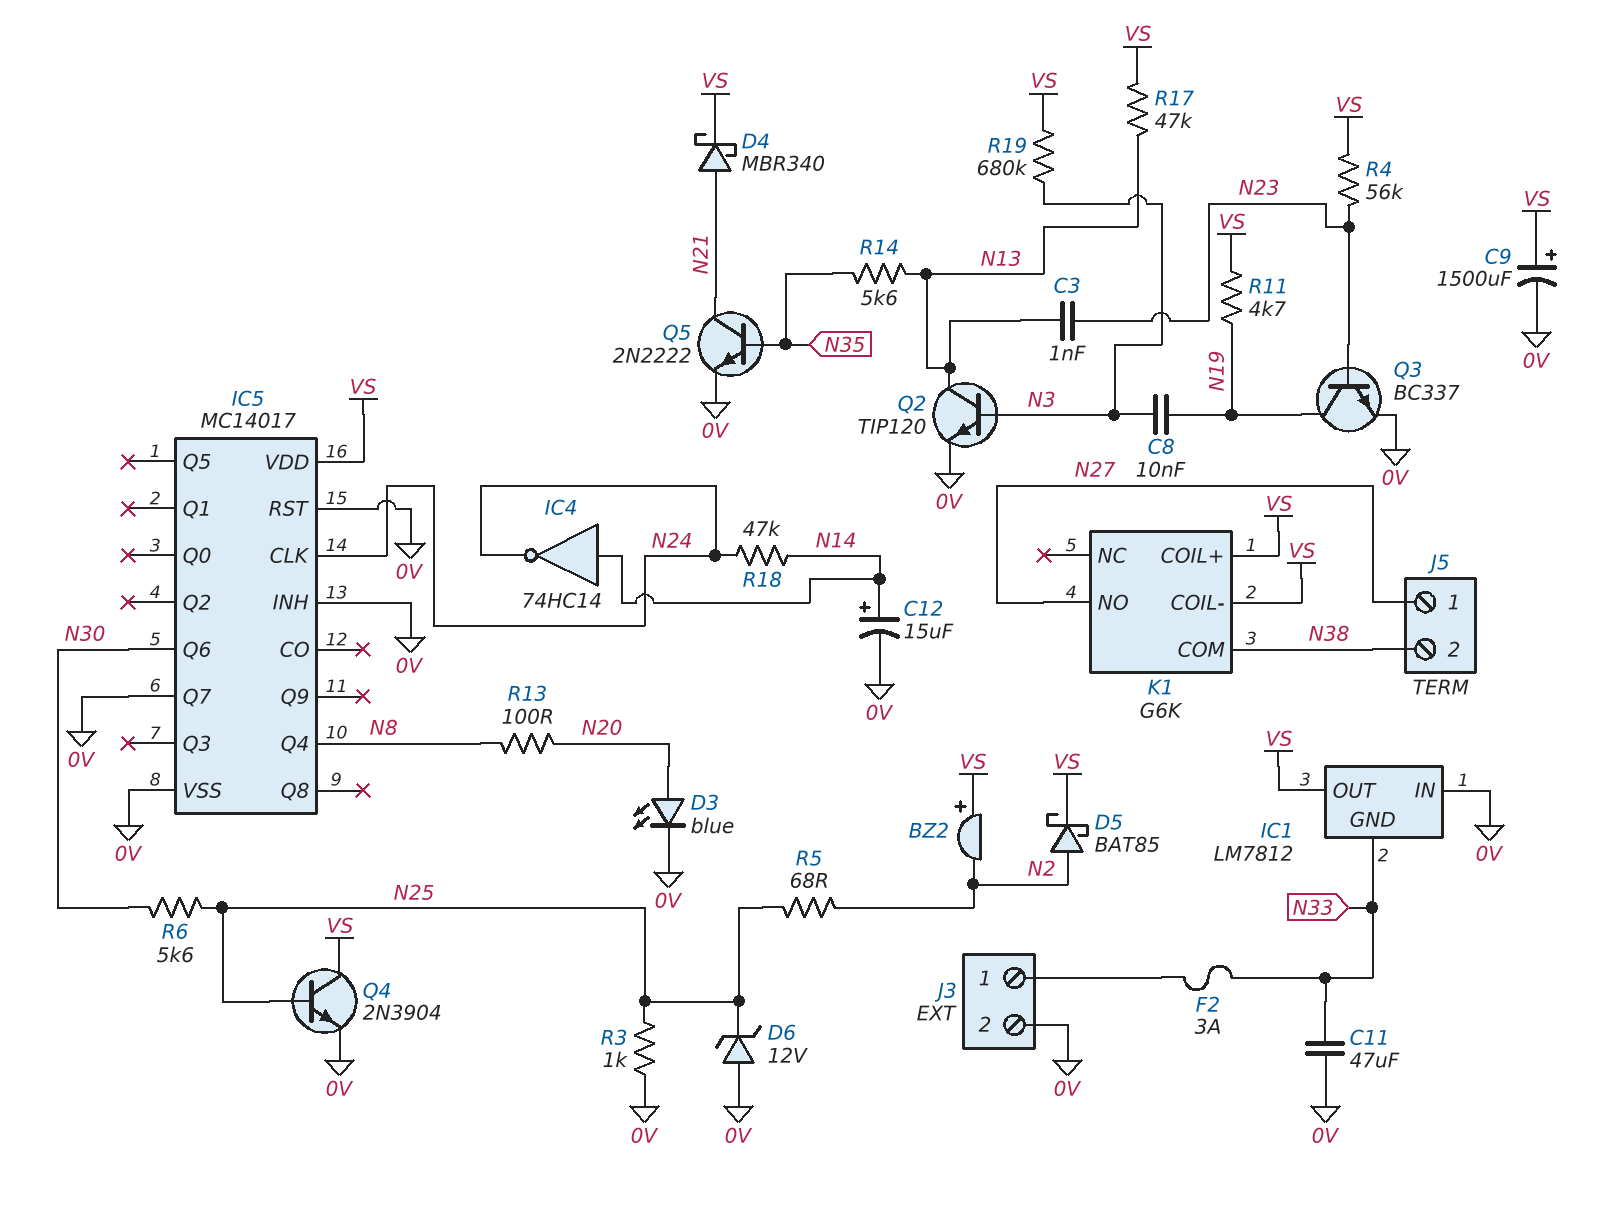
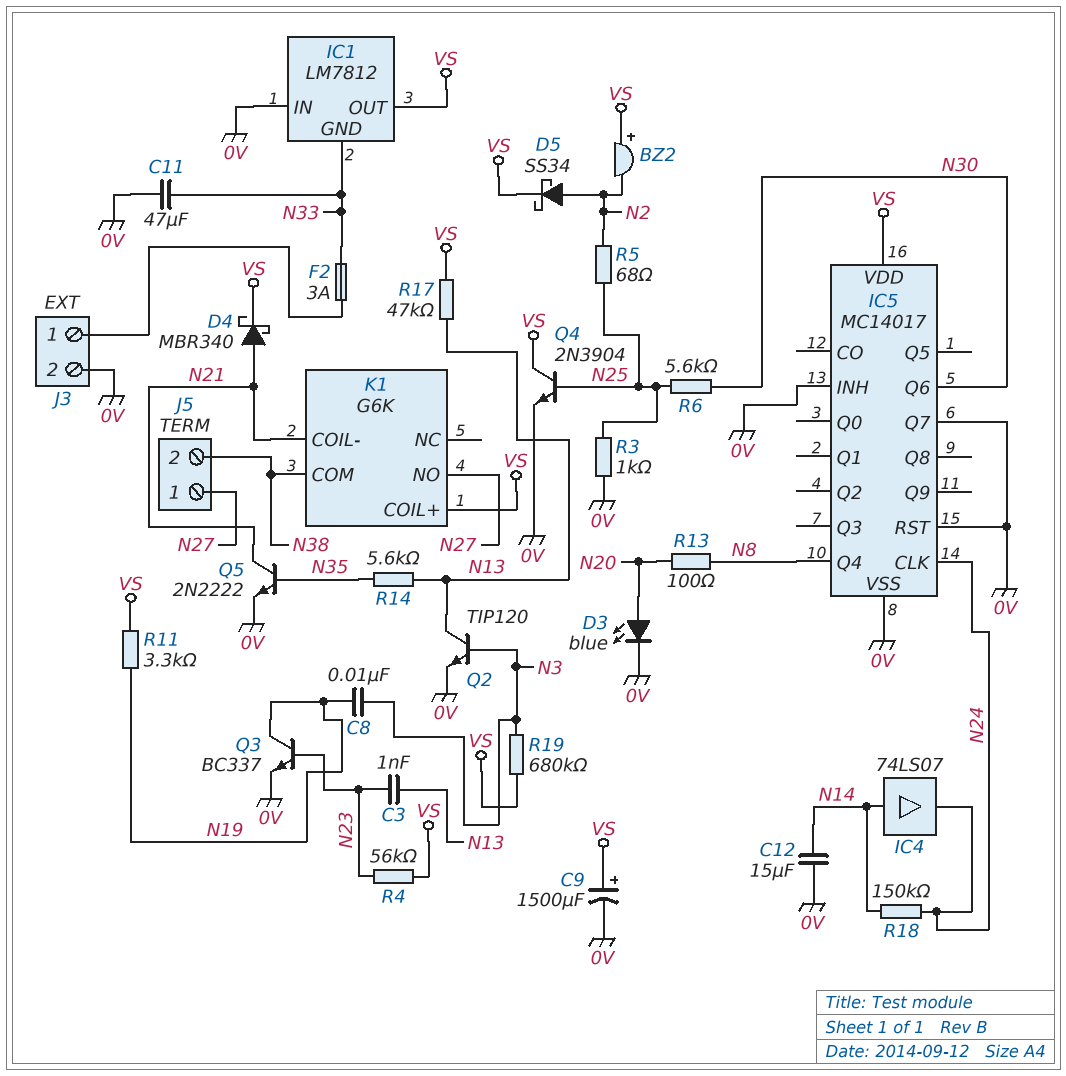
C12: 15uF (plus N14, minus 0V) -> 15uF (0V, N14)
D5: schottky BAT85 (A N2, K VS) -> schottky SS34 (A N2, K VS)
D6: zener 12V (A 0V, K N25) -> none
IC4: NOT 74HC14 (in N14, out N24) -> buffer 74LS07 (in N14, out N24)
K1 pin COIL-: VS -> N21
R11: 4.7k (N19, VS) -> 3.3k (N19, VS)
R18: 47k (N14, N24) -> 150k (N14, N24)

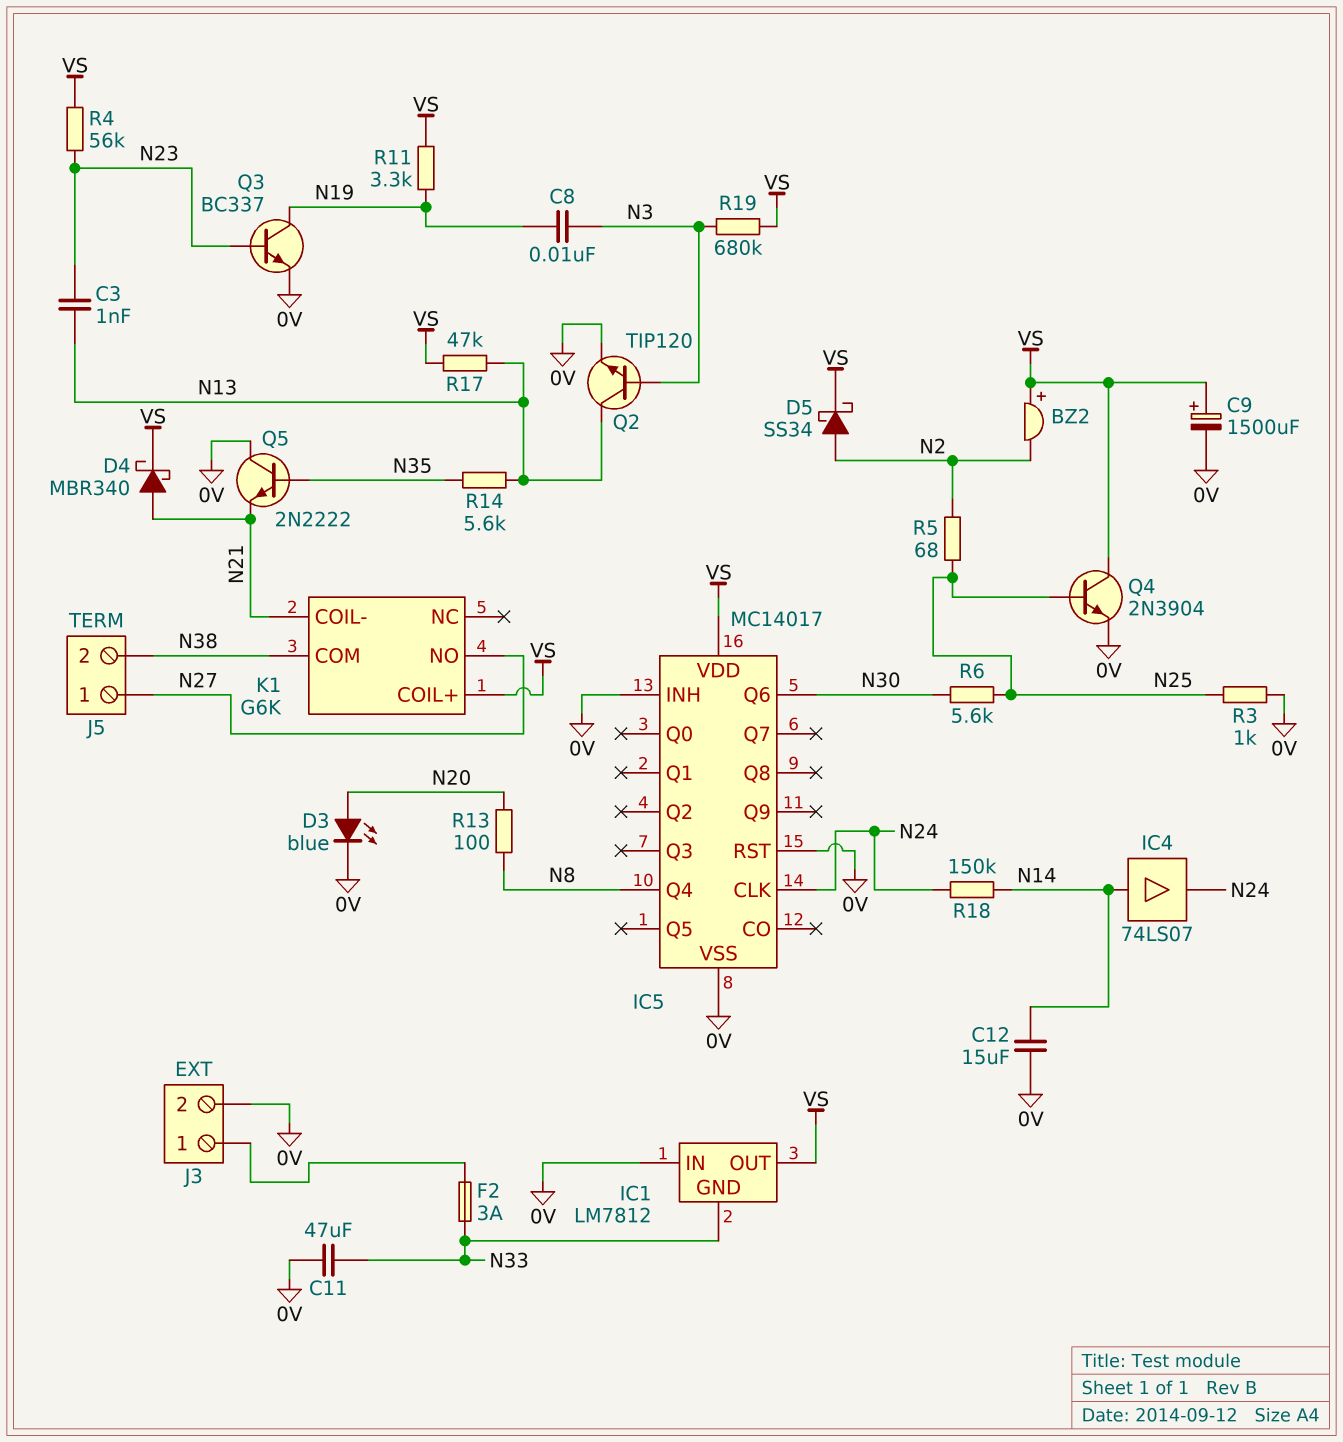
IC5 pin Q7: 0V -> none
Q5: NPN 2N2222 (B N35, C N21, E 0V) -> NPN 2N2222 (B N35, C 0V, E N21)

